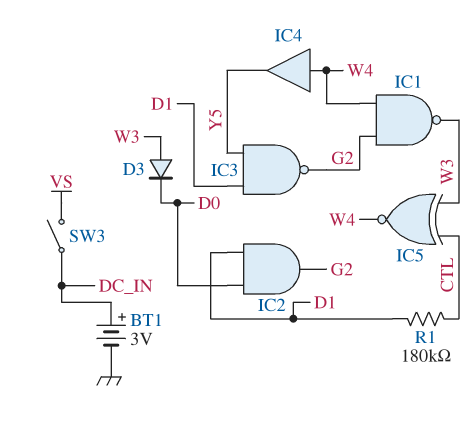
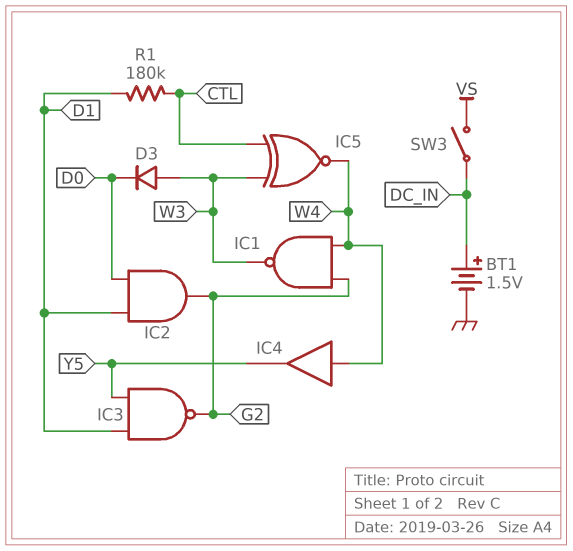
BT1: 3V (plus DC_IN, minus GND) -> 1.5V (plus DC_IN, minus GND)

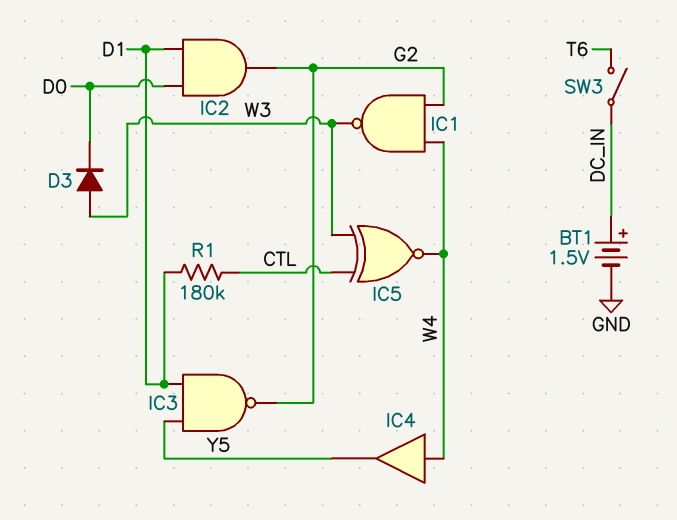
SW3: switch (DC_IN, VS) -> switch (DC_IN, T6)

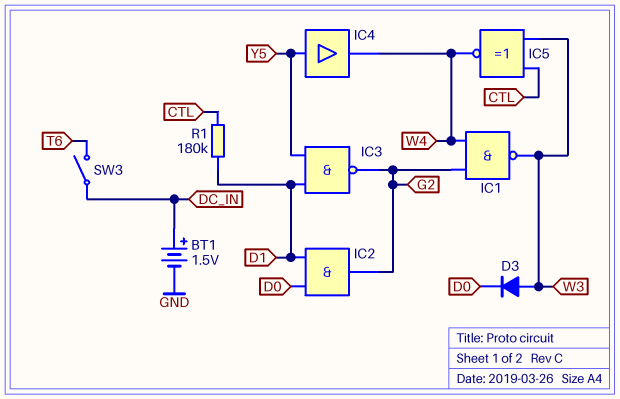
IC4: buffer (in W4, out Y5) -> buffer (in Y5, out W4)

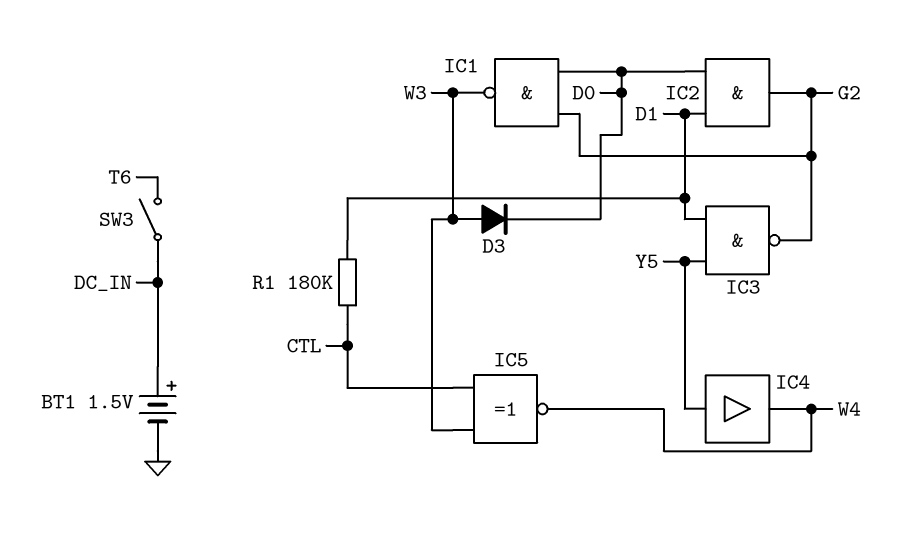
IC1: NAND (in G2, in W4, out W3) -> NAND (in D0, in G2, out W3)

